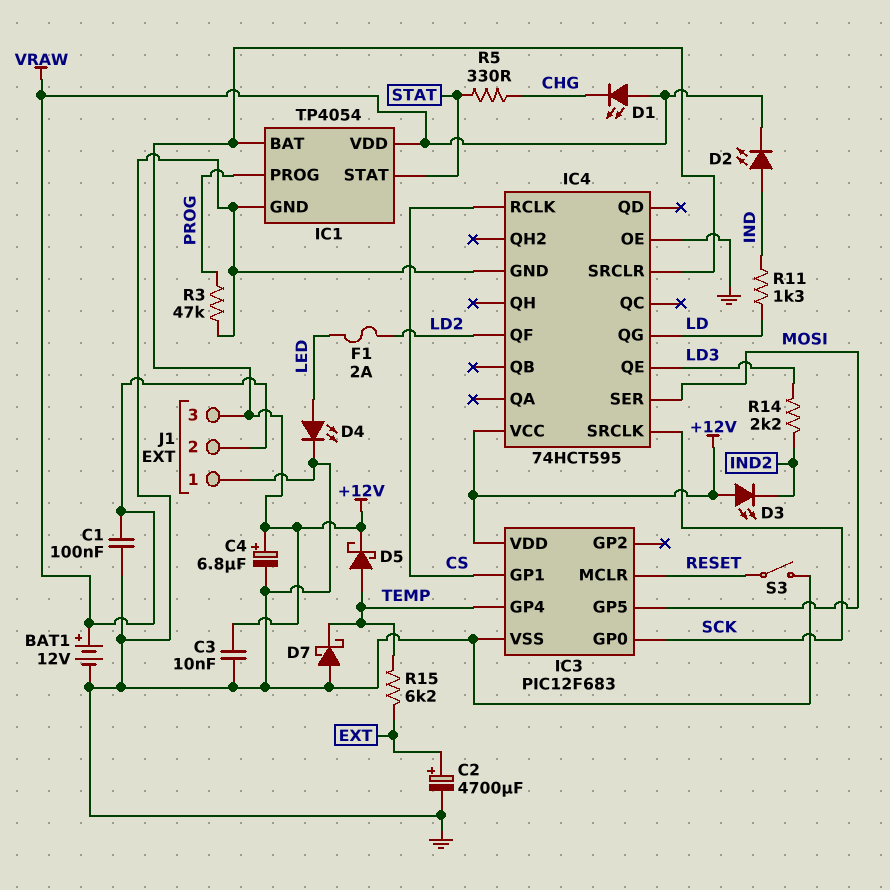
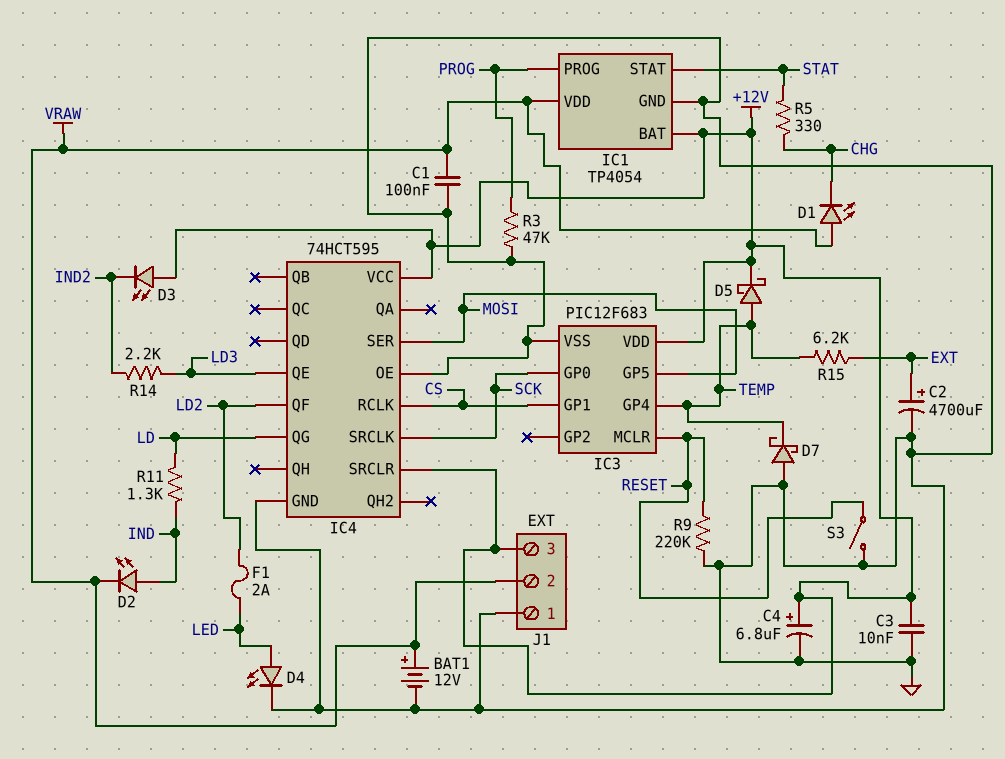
R9: none -> 220k (GND, RESET)

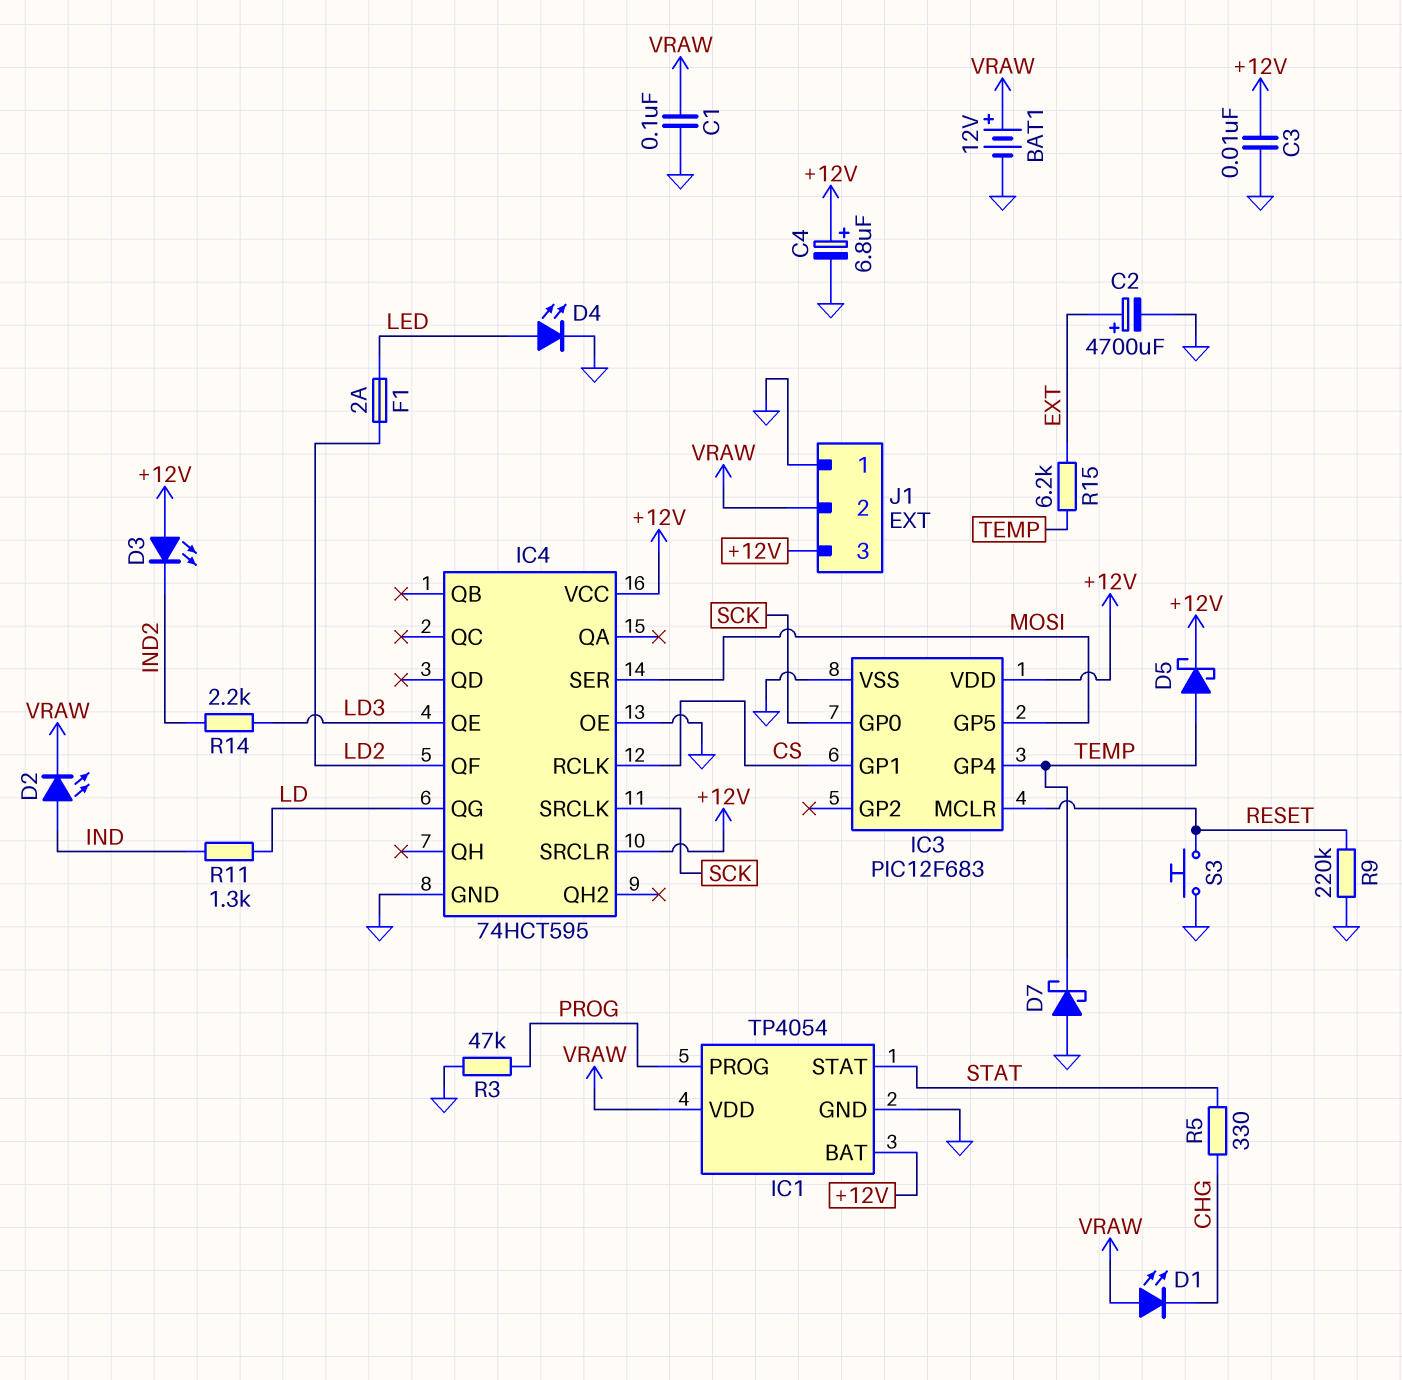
S3: switch (GND, RESET) -> button (GND, RESET)

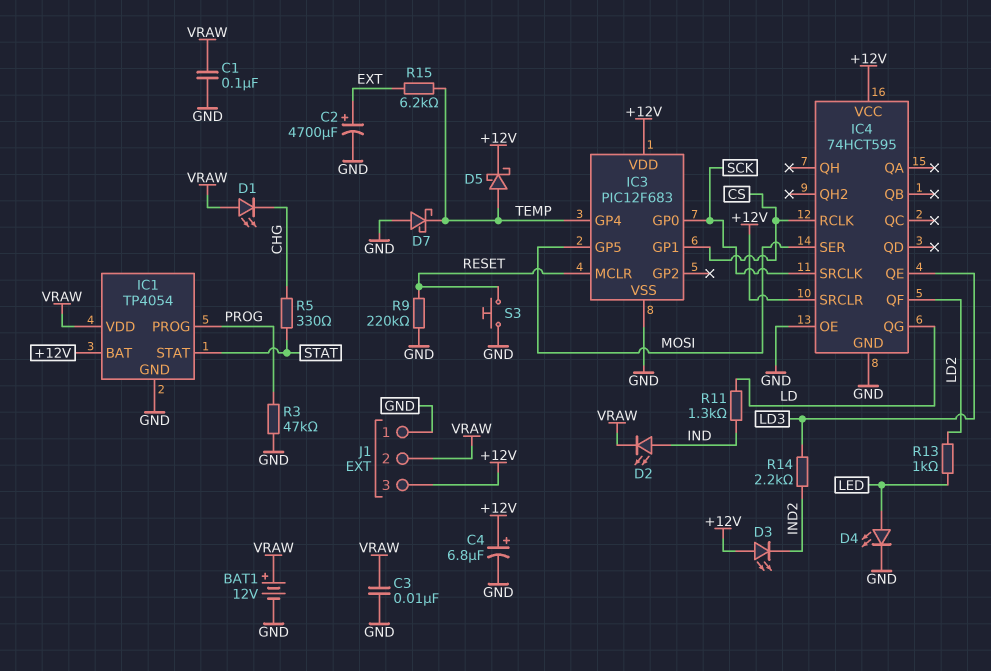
C3: 10nF (+12V, GND) -> 10nF (GND, VRAW)
F1: 2A (LD2, LED) -> none
R13: none -> 1k (LD2, LED)

